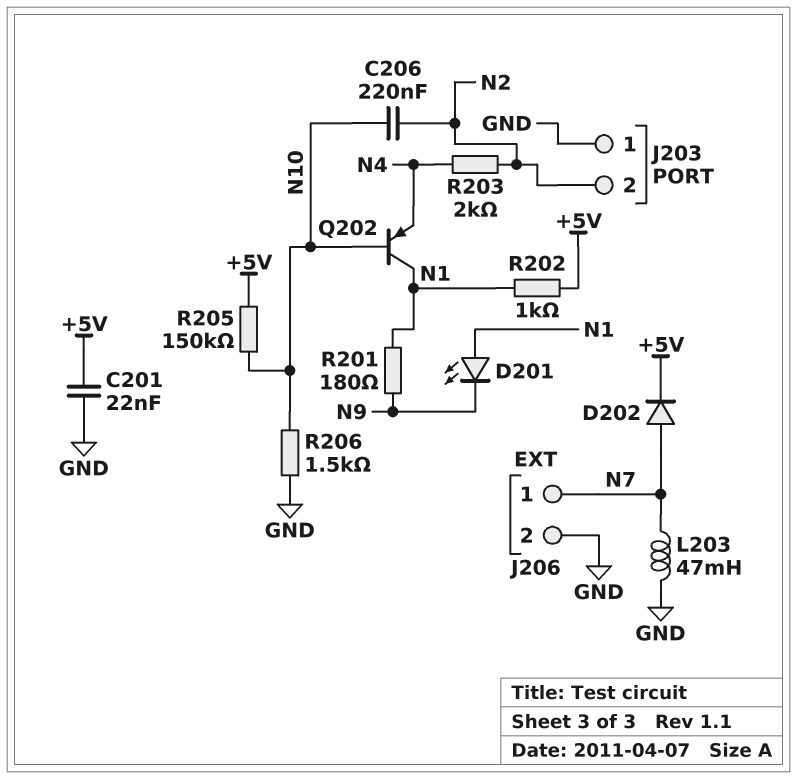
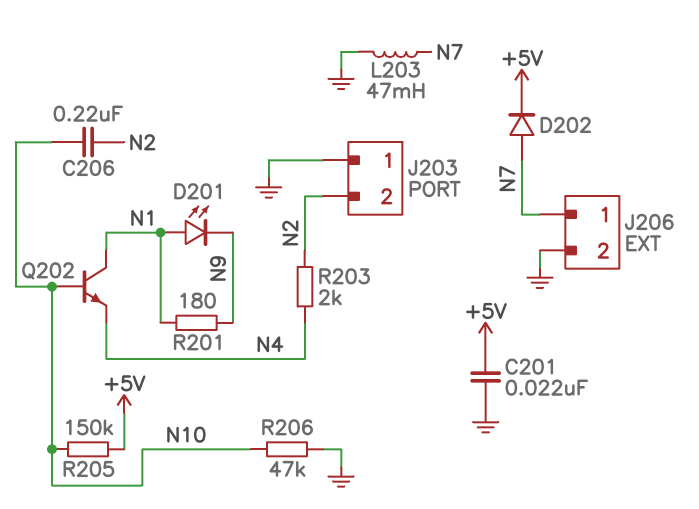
Q202: PNP (B N10, C N1, E N4) -> NPN (B N10, C N1, E N4)
R202: 1k (+5V, N1) -> none
R206: 1.5k (GND, N10) -> 47k (GND, N10)

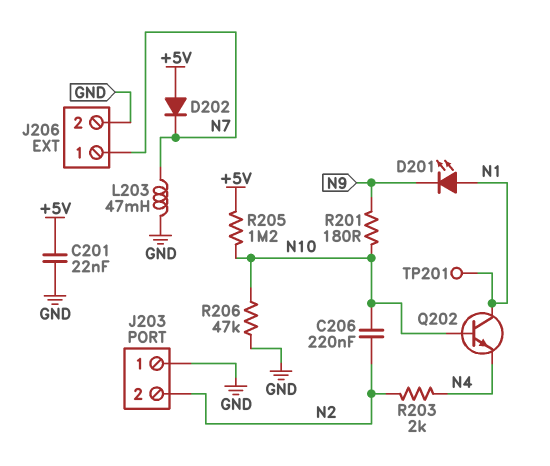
D202: diode (A N7, K +5V) -> diode (A +5V, K N7)
R201: 180 (N1, N9) -> 180 (N9, N10)
R205: 150k (+5V, N10) -> 1.2M (+5V, N10)
TP201: none -> test point (N1)

